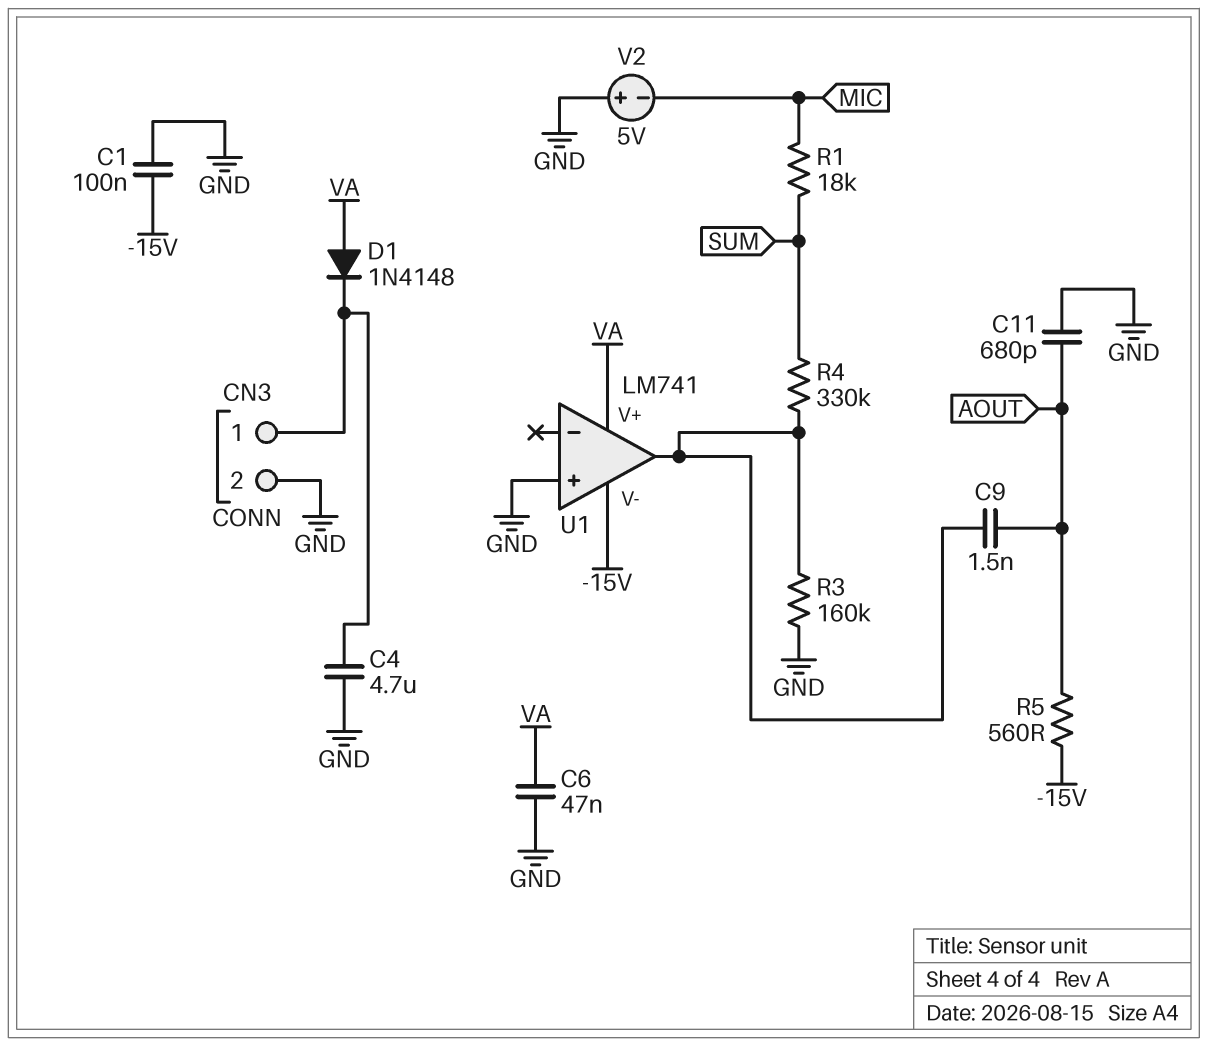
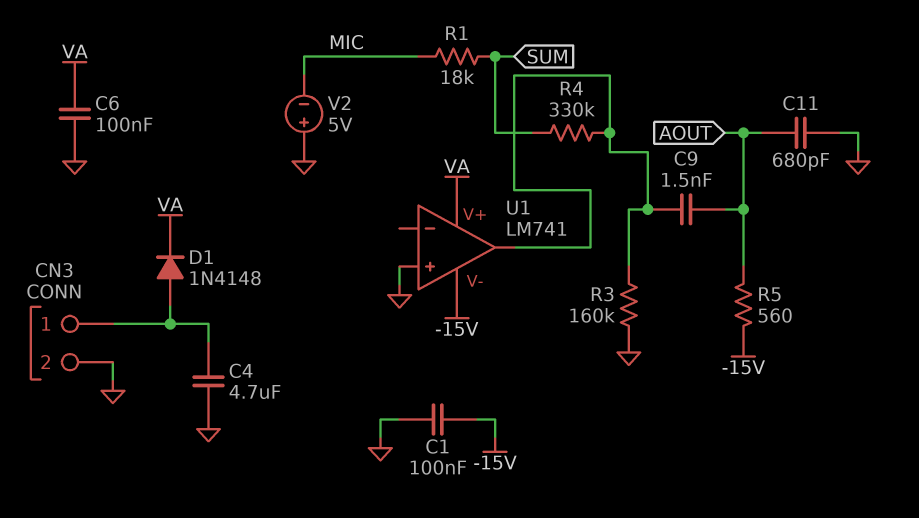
C6: 47nF (GND, VA) -> 100nF (GND, VA)
D1: diode 1N4148 (A VA, K CN3/1) -> diode 1N4148 (A CN3/1, K VA)

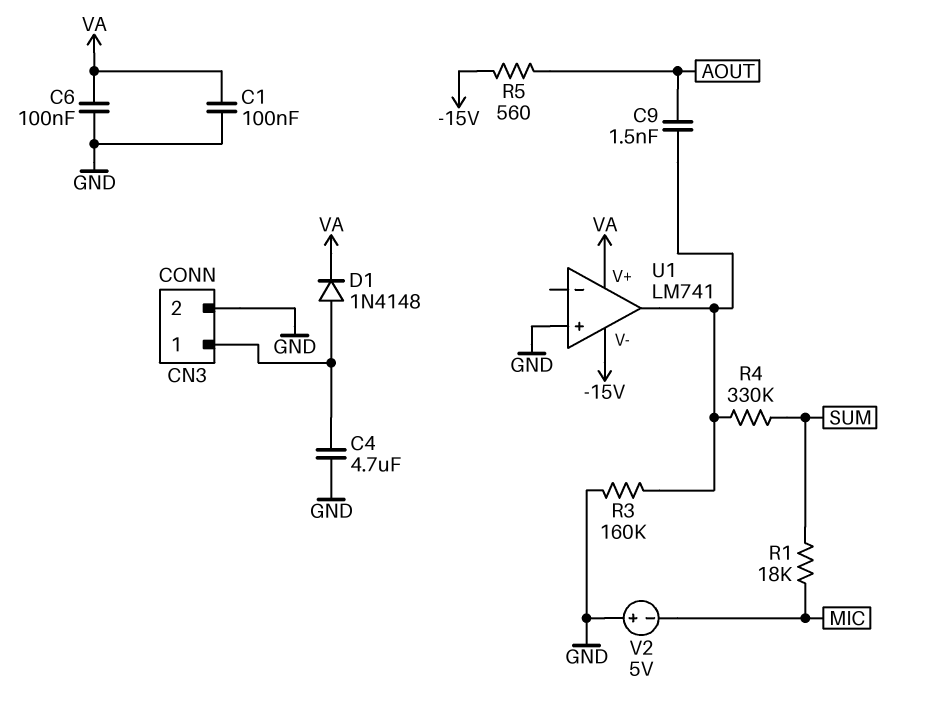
C1: 100nF (-15V, GND) -> 100nF (GND, VA)
C11: 680pF (AOUT, GND) -> none

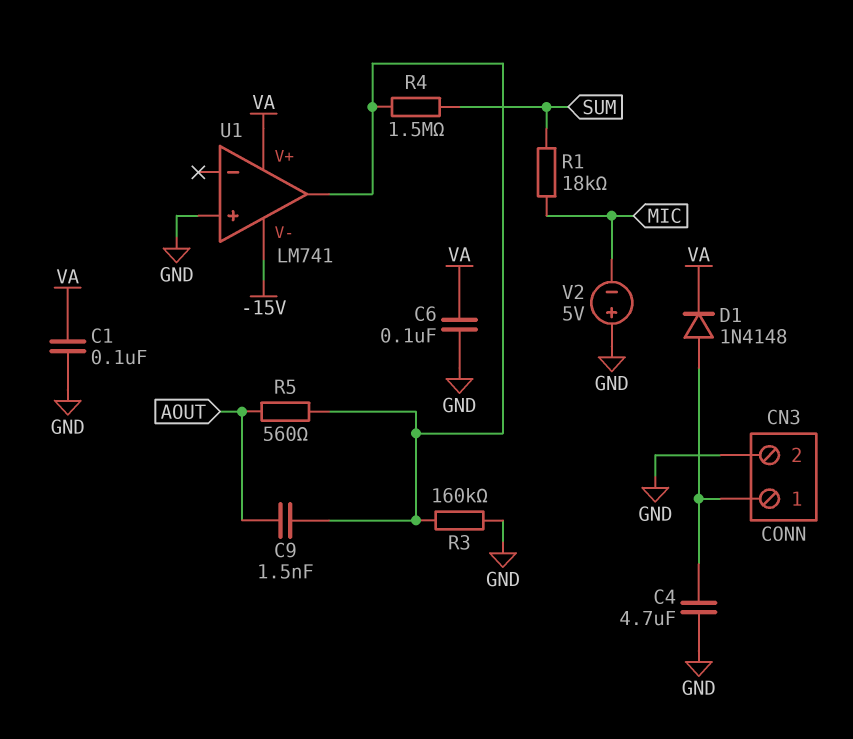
R4: 330k (SUM, U1/out) -> 1.5M (SUM, U1/out)
R5: 560 (-15V, AOUT) -> 560 (AOUT, U1/out)

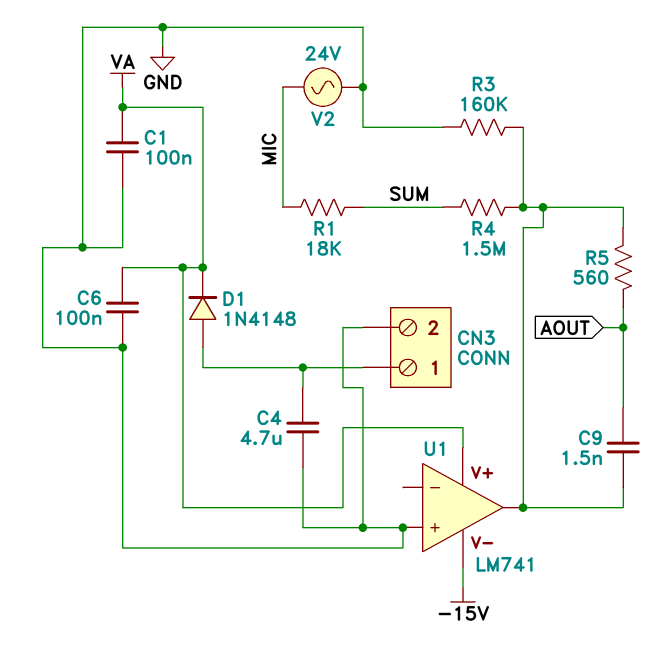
V2: 5V (plus GND, minus MIC) -> AC 24V (GND, MIC)

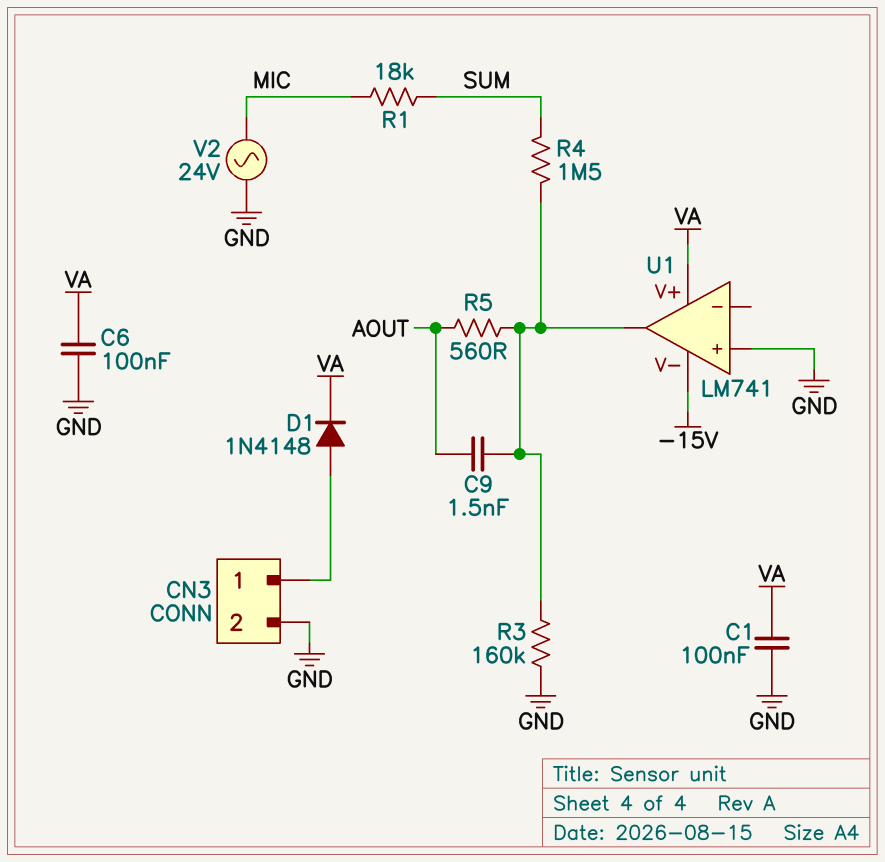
C4: 4.7uF (CN3/1, GND) -> none

